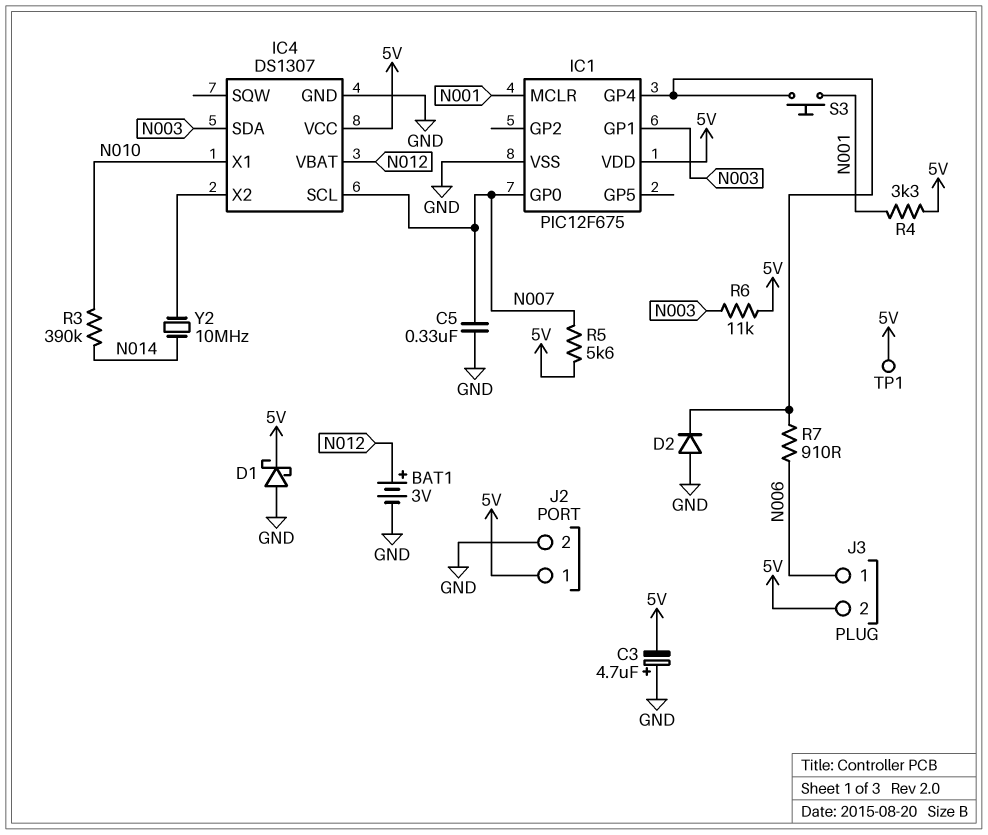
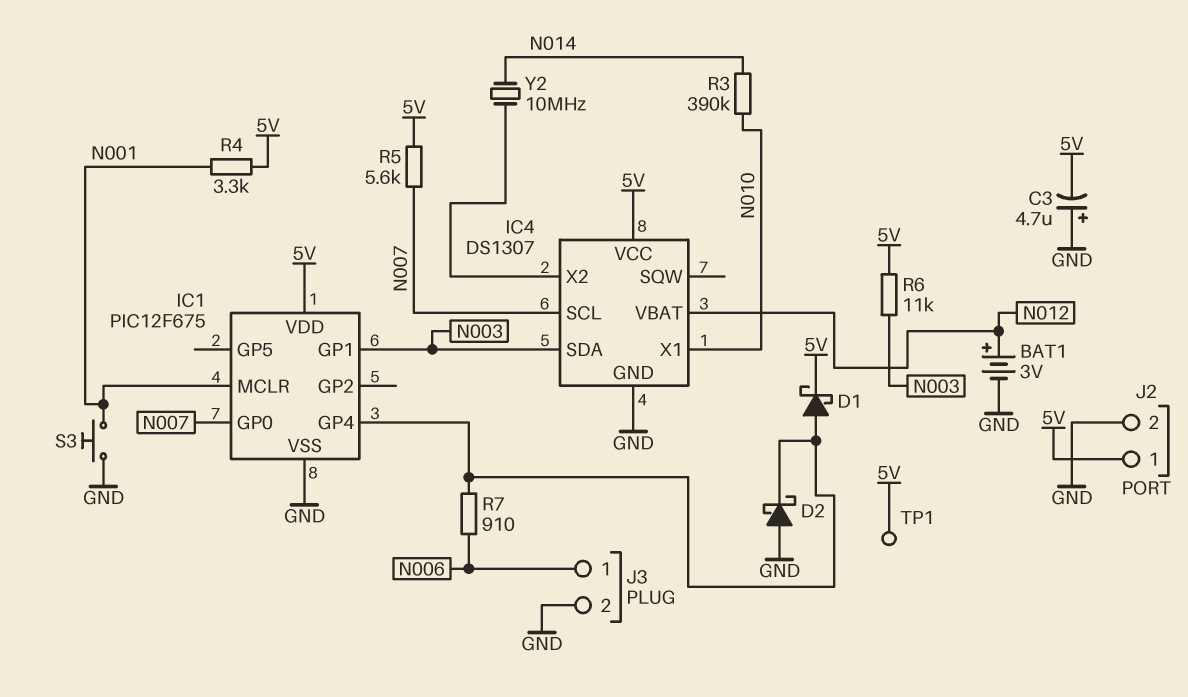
C5: 330nF (GND, N007) -> none
D1: schottky (A GND, K 5V) -> schottky (A IC1/GP4, K 5V)
D2: diode (A GND, K IC1/GP4) -> schottky (A GND, K IC1/GP4)
J3 pin 2: 5V -> GND
S3: button (IC1/GP4, N001) -> button (GND, N001)

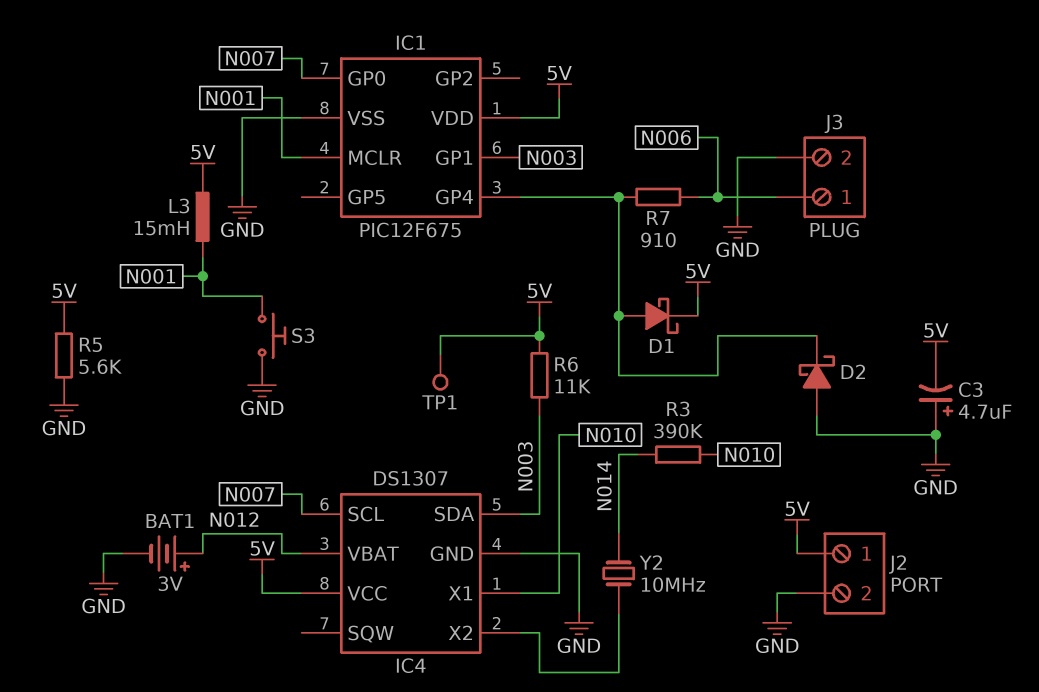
L3: none -> 15mH (5V, N001)
R4: 3.3k (5V, N001) -> none
R5: 5.6k (5V, N007) -> 5.6k (5V, GND)

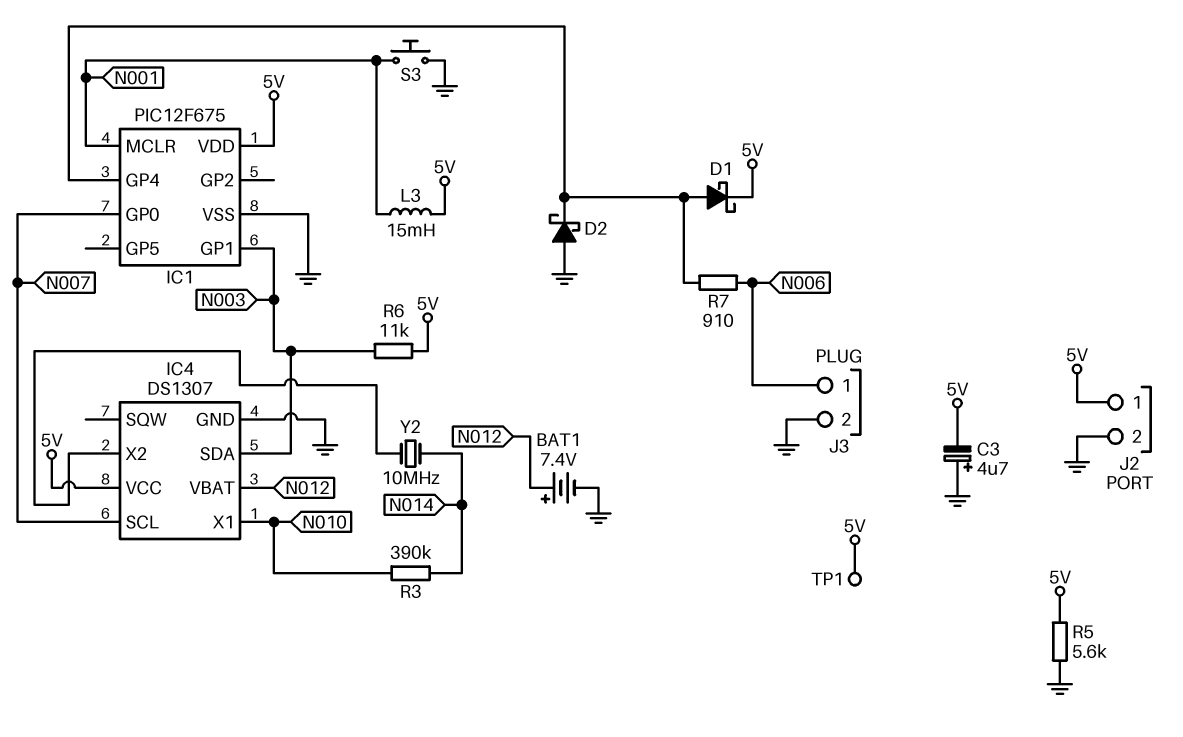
BAT1: 3V (plus N012, minus GND) -> 7.4V (plus N012, minus GND)

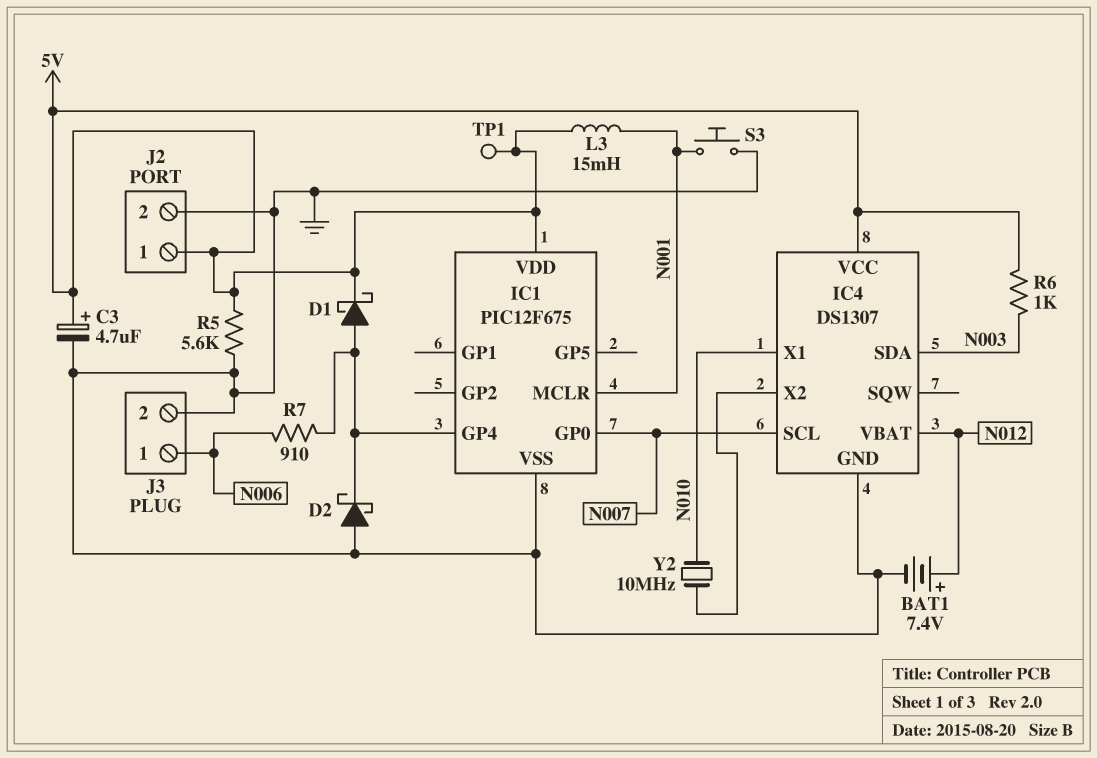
C3: 4.7uF (plus GND, minus 5V) -> 4.7uF (plus 5V, minus GND)
IC1 pin GP1: N003 -> none
R3: 390k (N010, N014) -> none
R6: 11k (5V, N003) -> 1k (5V, N003)
Y2: 10MHz (IC4/X2, N014) -> 10MHz (IC4/X2, N010)

